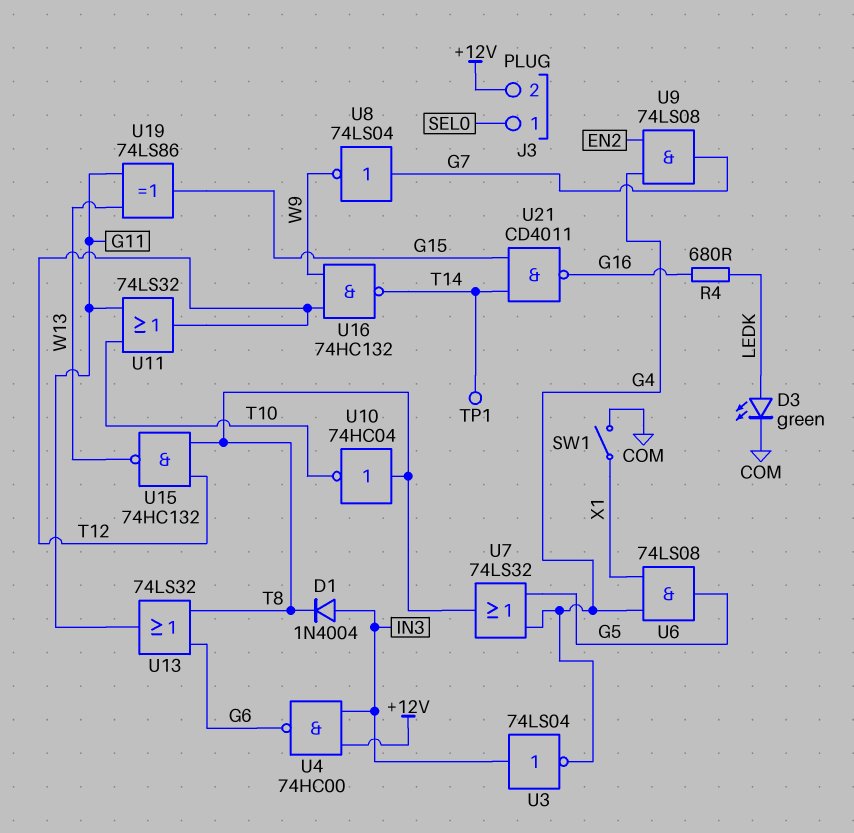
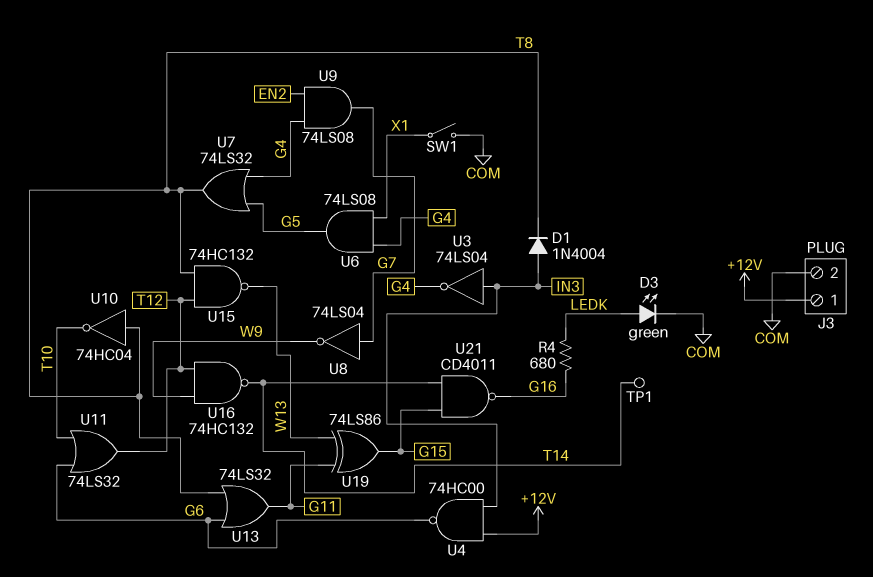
J3 pin 1: SEL0 -> +12V
J3 pin 2: +12V -> COM
U11: OR 74LS32 (in G11, in T10, out T12) -> OR 74LS32 (in G6, in T10, out T12)

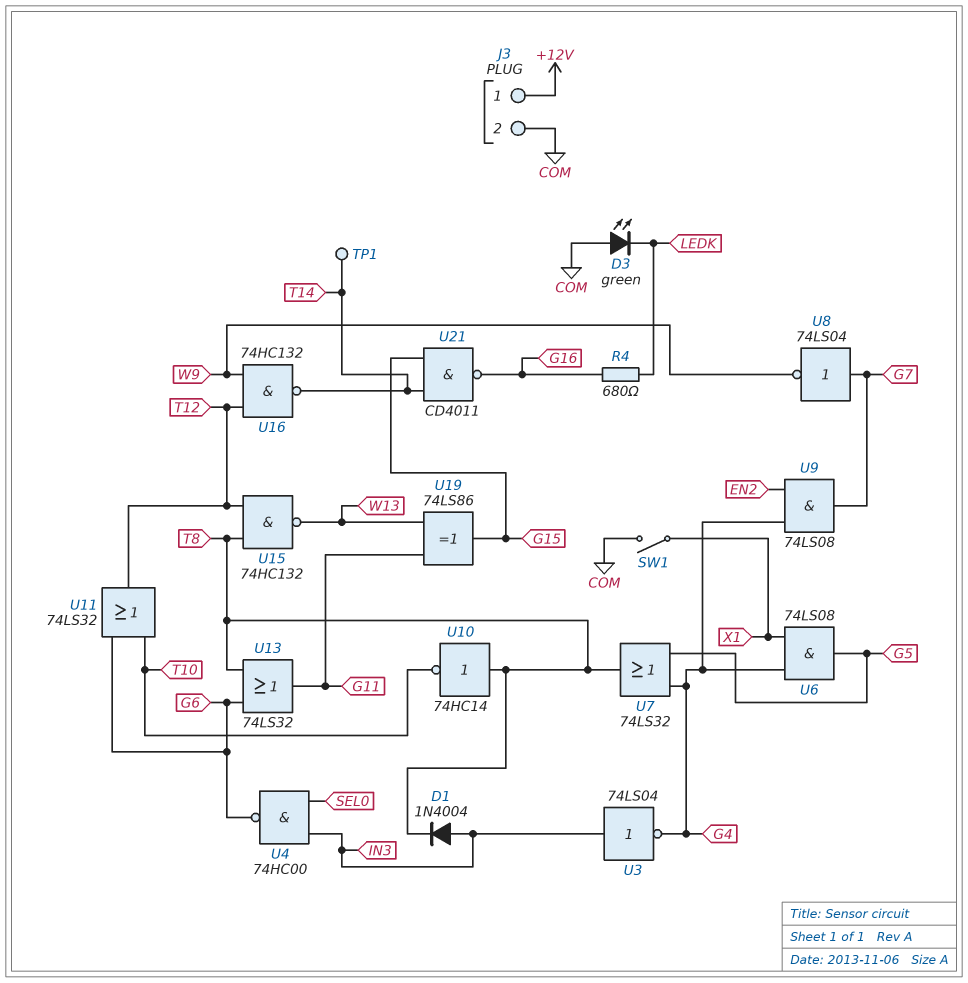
D3: LED green (A LEDK, K COM) -> LED green (A COM, K LEDK)
U4: NAND 74HC00 (in +12V, in IN3, out G6) -> NAND 74HC00 (in IN3, in SEL0, out G6)
U10: NOT 74HC04 (in T8, out T10) -> NOT 74HC14 (in T8, out T10)

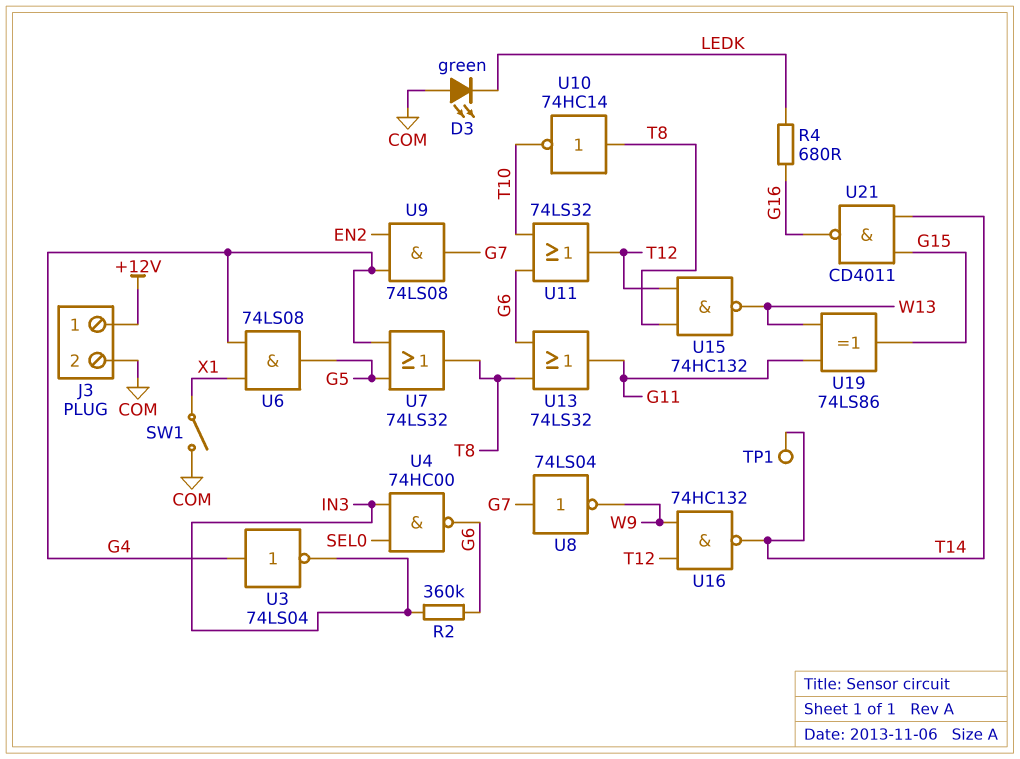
D1: diode 1N4004 (A IN3, K T8) -> none
R2: none -> 360k (G6, IN3)
U3: NOT 74LS04 (in IN3, out G4) -> NOT 74LS04 (in G4, out IN3)

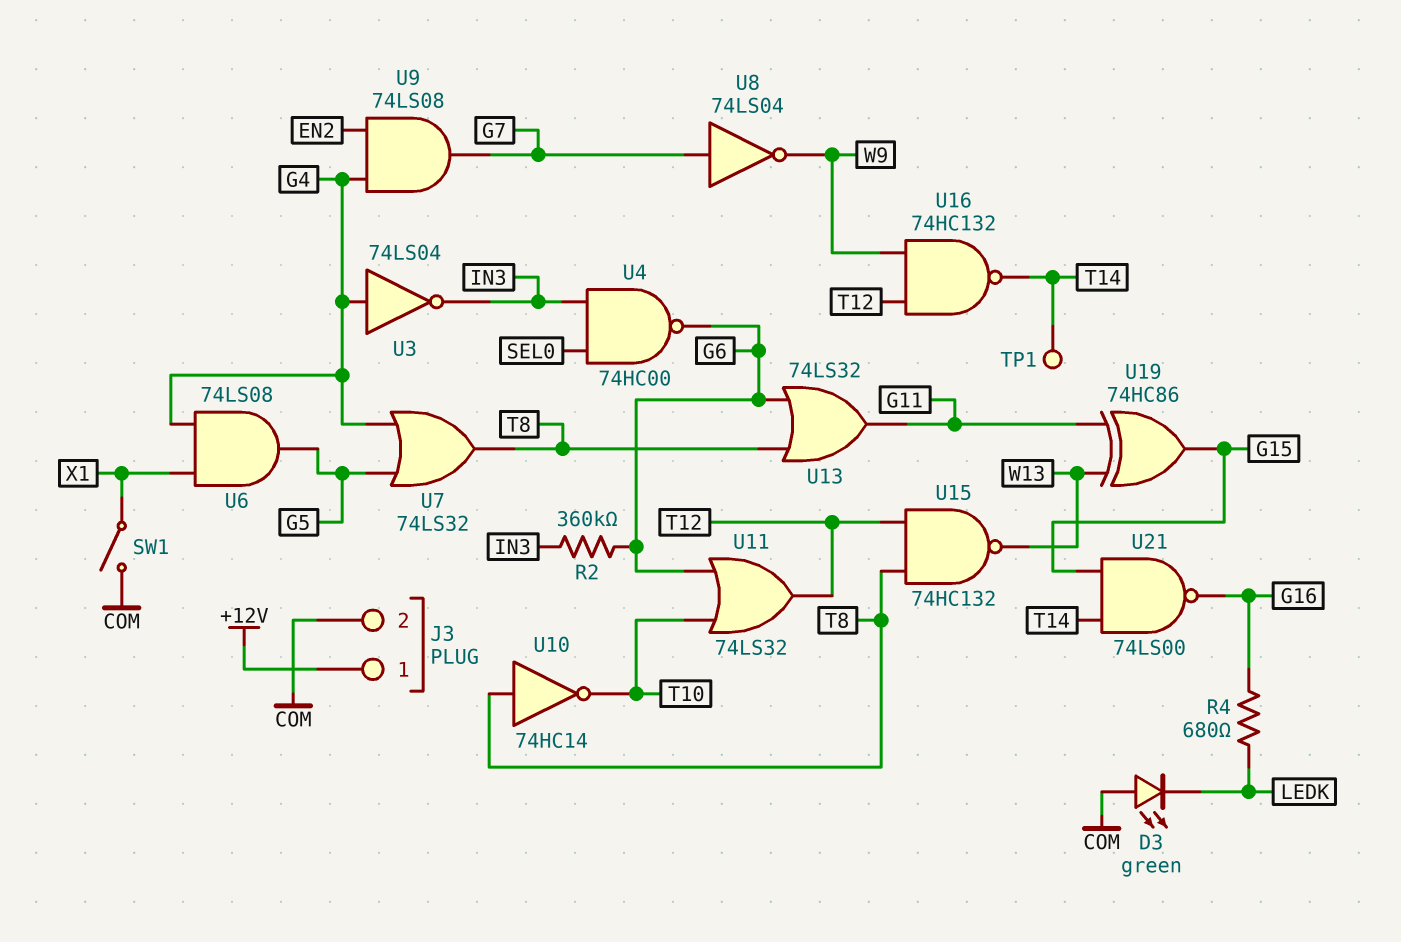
U19: XOR 74LS86 (in G11, in W13, out G15) -> XOR 74HC86 (in G11, in W13, out G15)
U21: NAND CD4011 (in G15, in T14, out G16) -> NAND 74LS00 (in G15, in T14, out G16)

